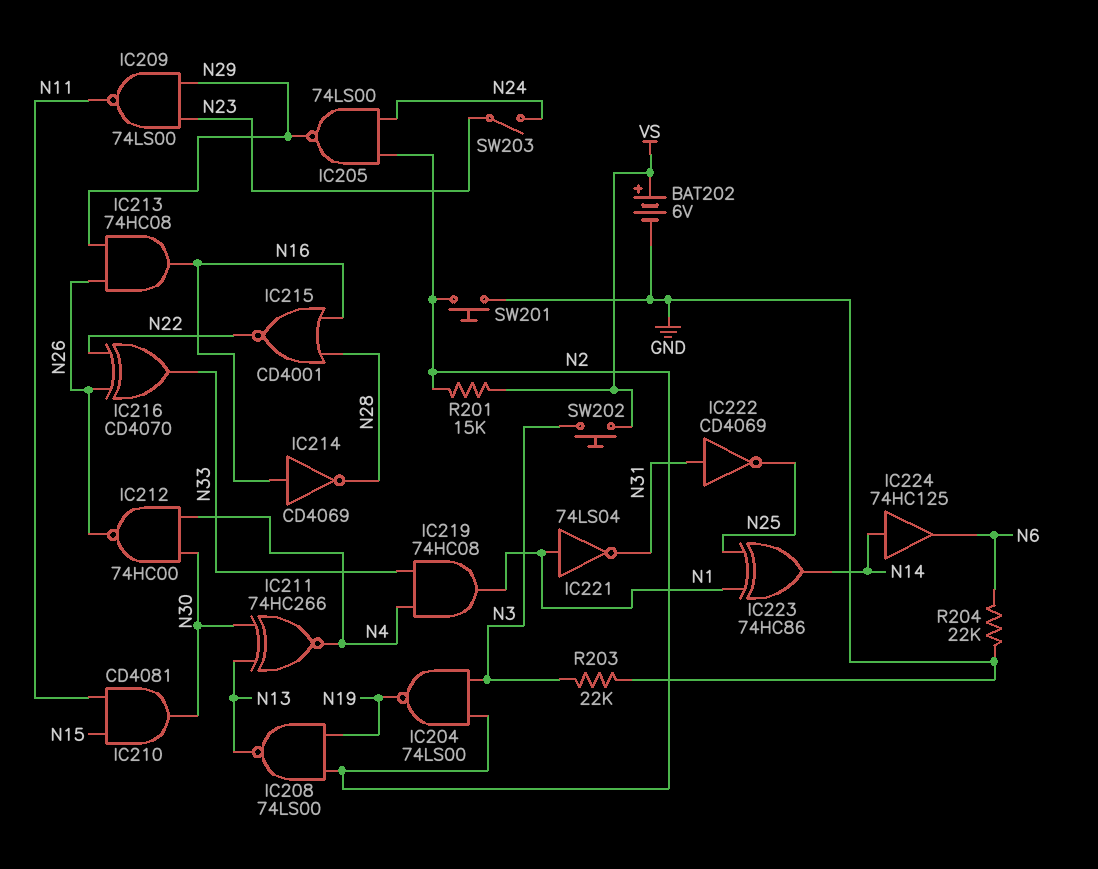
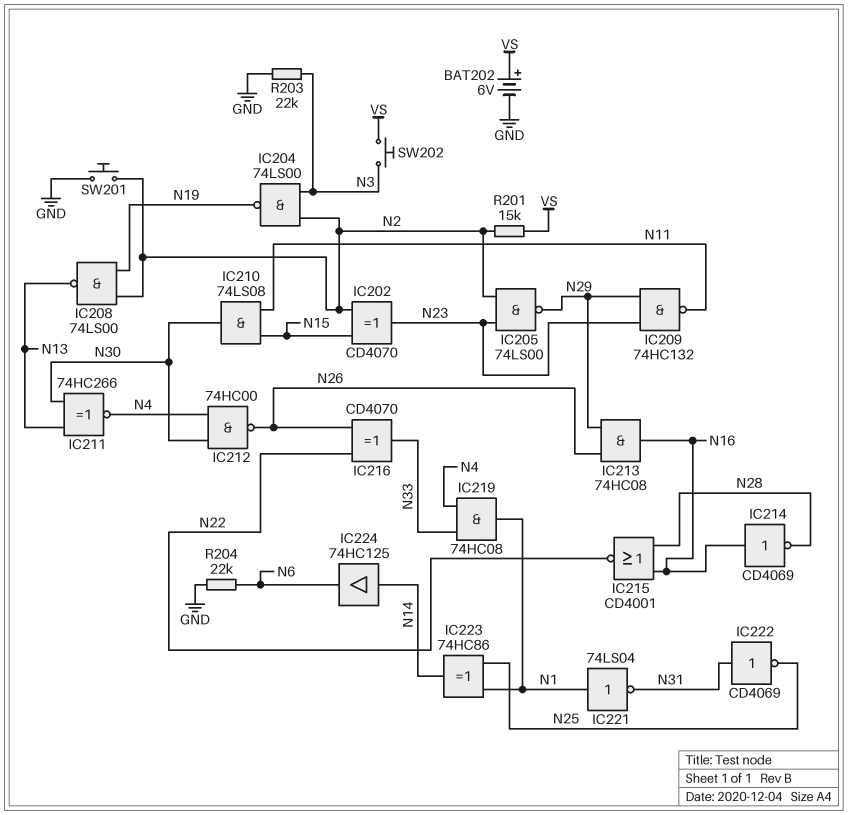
IC202: none -> XOR CD4070 (in N2, in N15, out N23)
IC205: NAND 74LS00 (in N2, in N24, out N29) -> NAND 74LS00 (in N2, in N23, out N29)
IC209: NAND 74LS00 (in N23, in N29, out N11) -> NAND 74HC132 (in N23, in N29, out N11)
IC210: AND CD4081 (in N11, in N15, out N30) -> AND 74LS08 (in N11, in N15, out N30)
SW203: switch (N23, N24) -> none

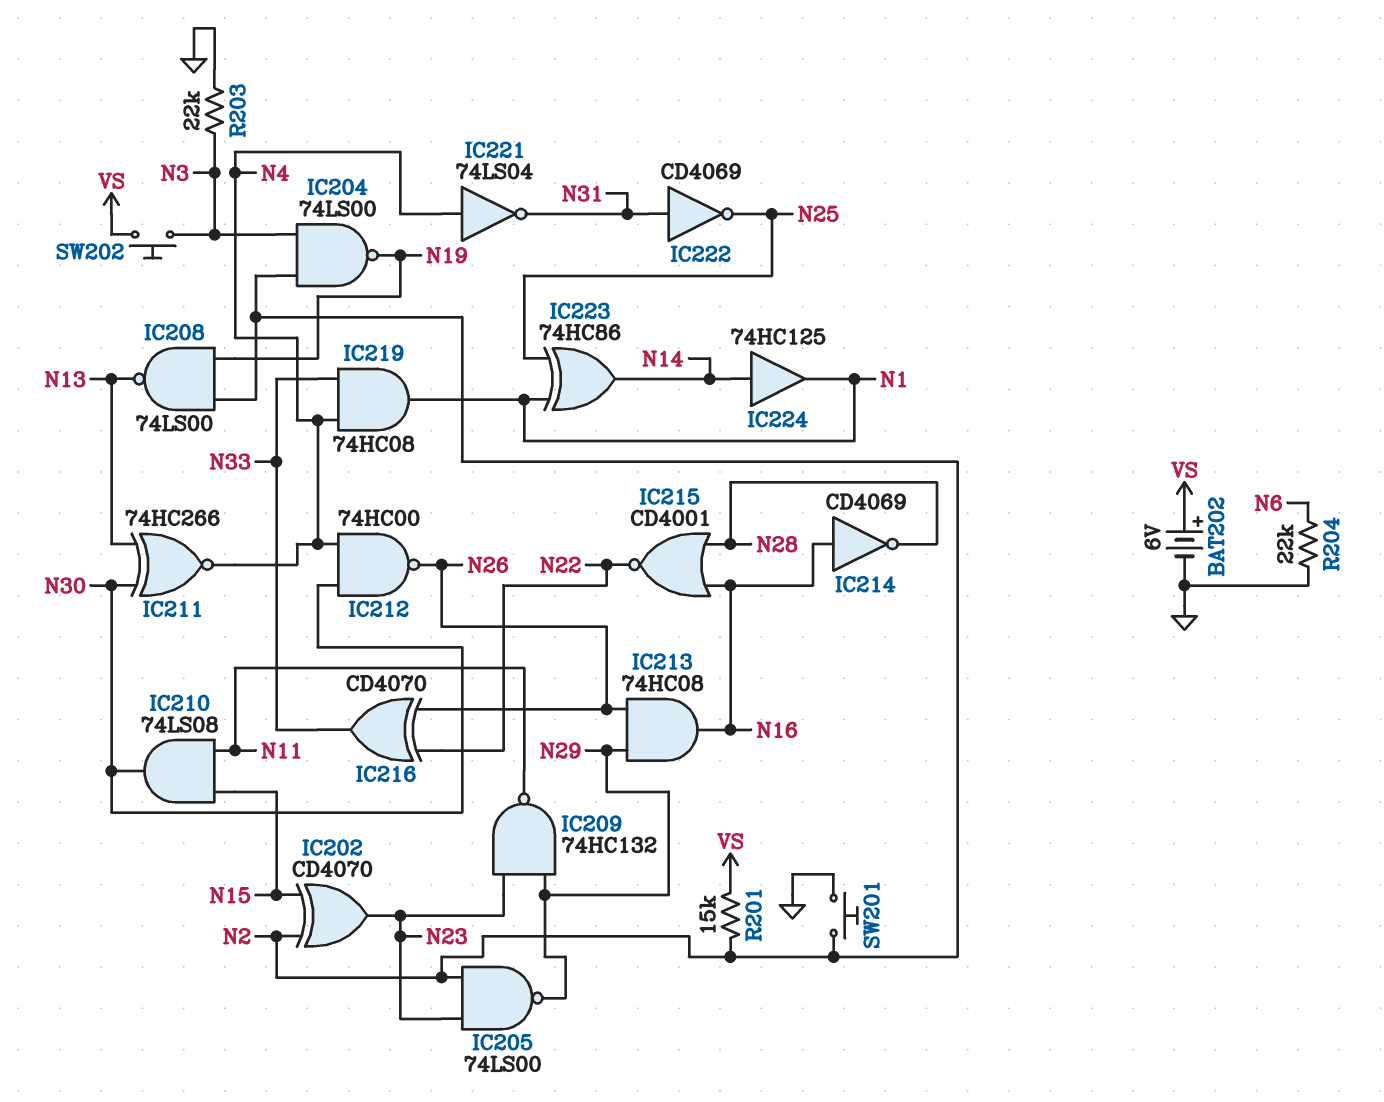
IC221: NOT 74LS04 (in N1, out N31) -> NOT 74LS04 (in N4, out N31)
IC224: buffer 74HC125 (in N14, out N6) -> buffer 74HC125 (in N14, out N1)

